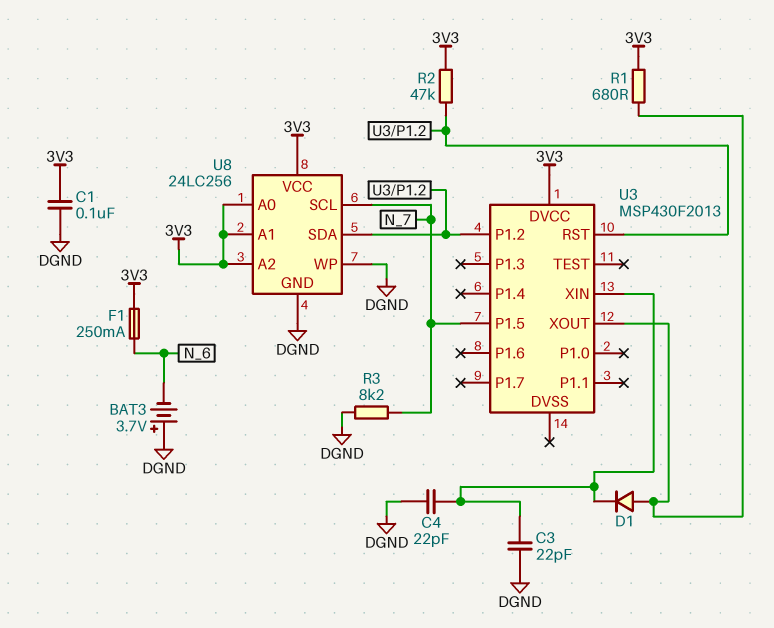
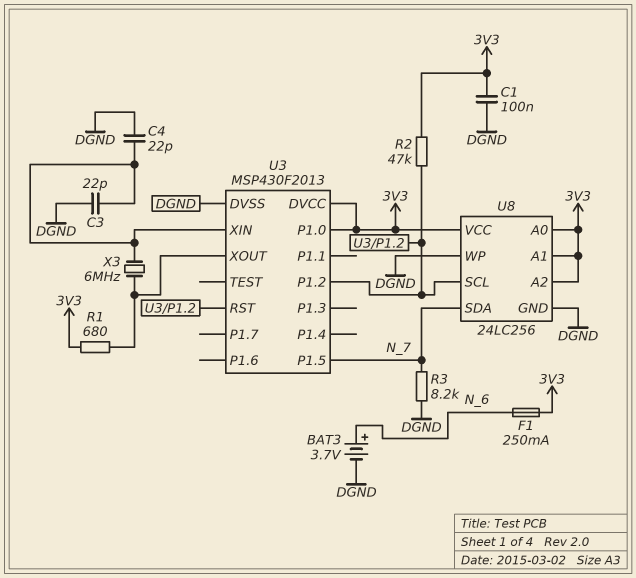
BAT3: 3.7V (plus DGND, minus N_6) -> 3.7V (plus N_6, minus DGND)
D1: diode (A U3/XOUT, K U3/XIN) -> none
U3 pin DVSS: none -> DGND
U3 pin P1.0: none -> 3V3
U8 pin SCL: N_7 -> U3/P1.2
U8 pin SDA: U3/P1.2 -> N_7
X3: none -> 6MHz (U3/XIN, U3/XOUT)

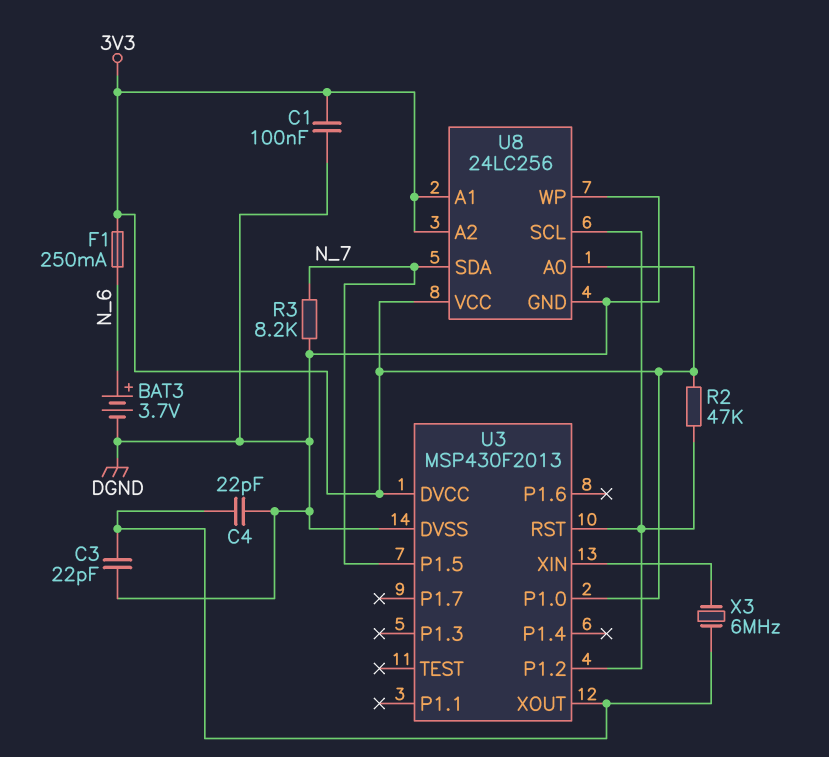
C3: 22pF (DGND, U3/XIN) -> 22pF (DGND, U3/XOUT)
C4: 22pF (DGND, U3/XIN) -> 22pF (DGND, U3/XOUT)
R1: 680 (3V3, U3/XOUT) -> none

